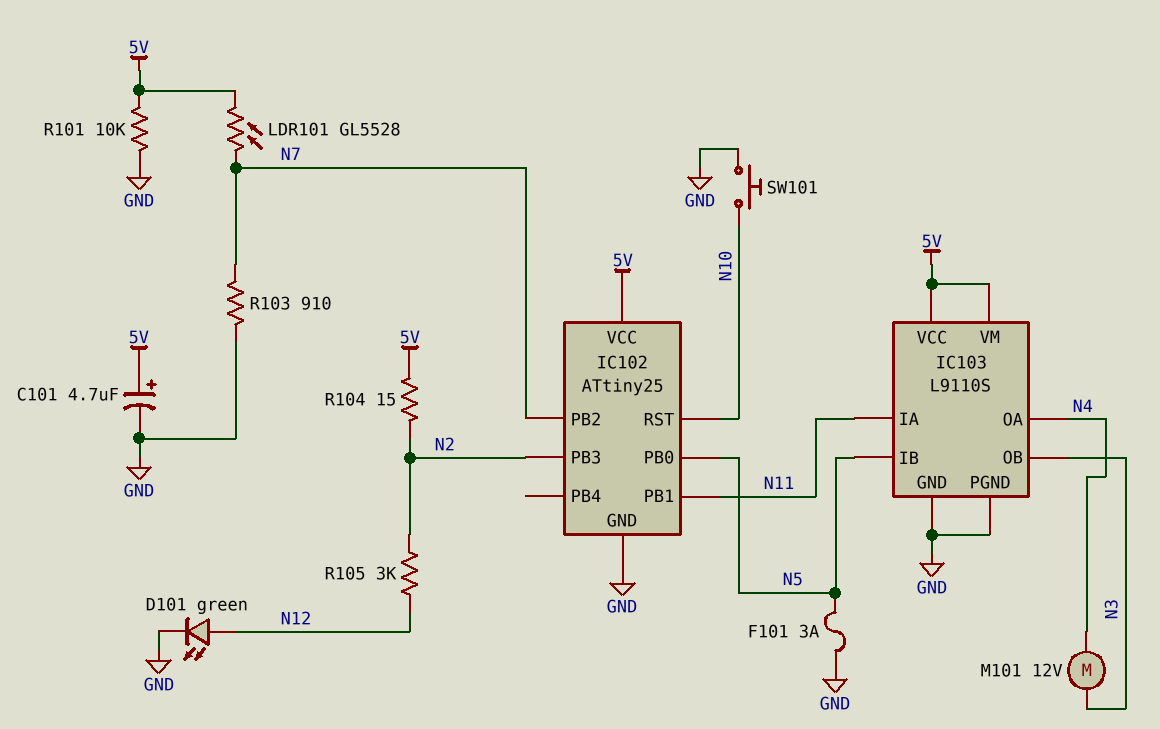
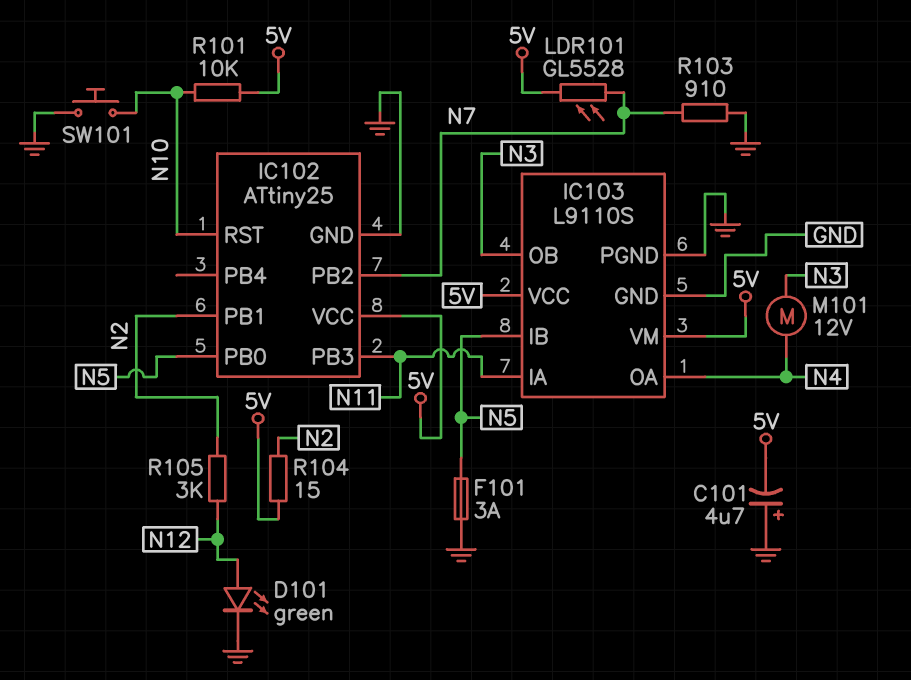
C101: 4.7uF (plus 5V, minus GND) -> 4.7uF (plus GND, minus 5V)
IC102 pin PB1: N11 -> N2
IC102 pin PB3: N2 -> N11
R101: 10k (5V, GND) -> 10k (5V, N10)

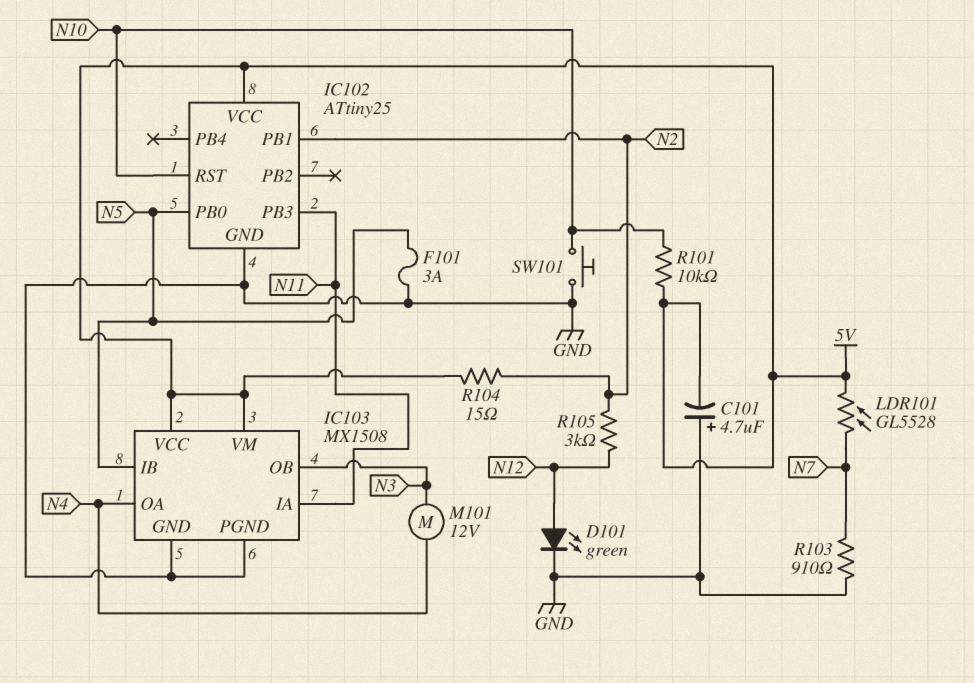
IC102 pin PB2: N7 -> none
IC103: L9110S -> MX1508

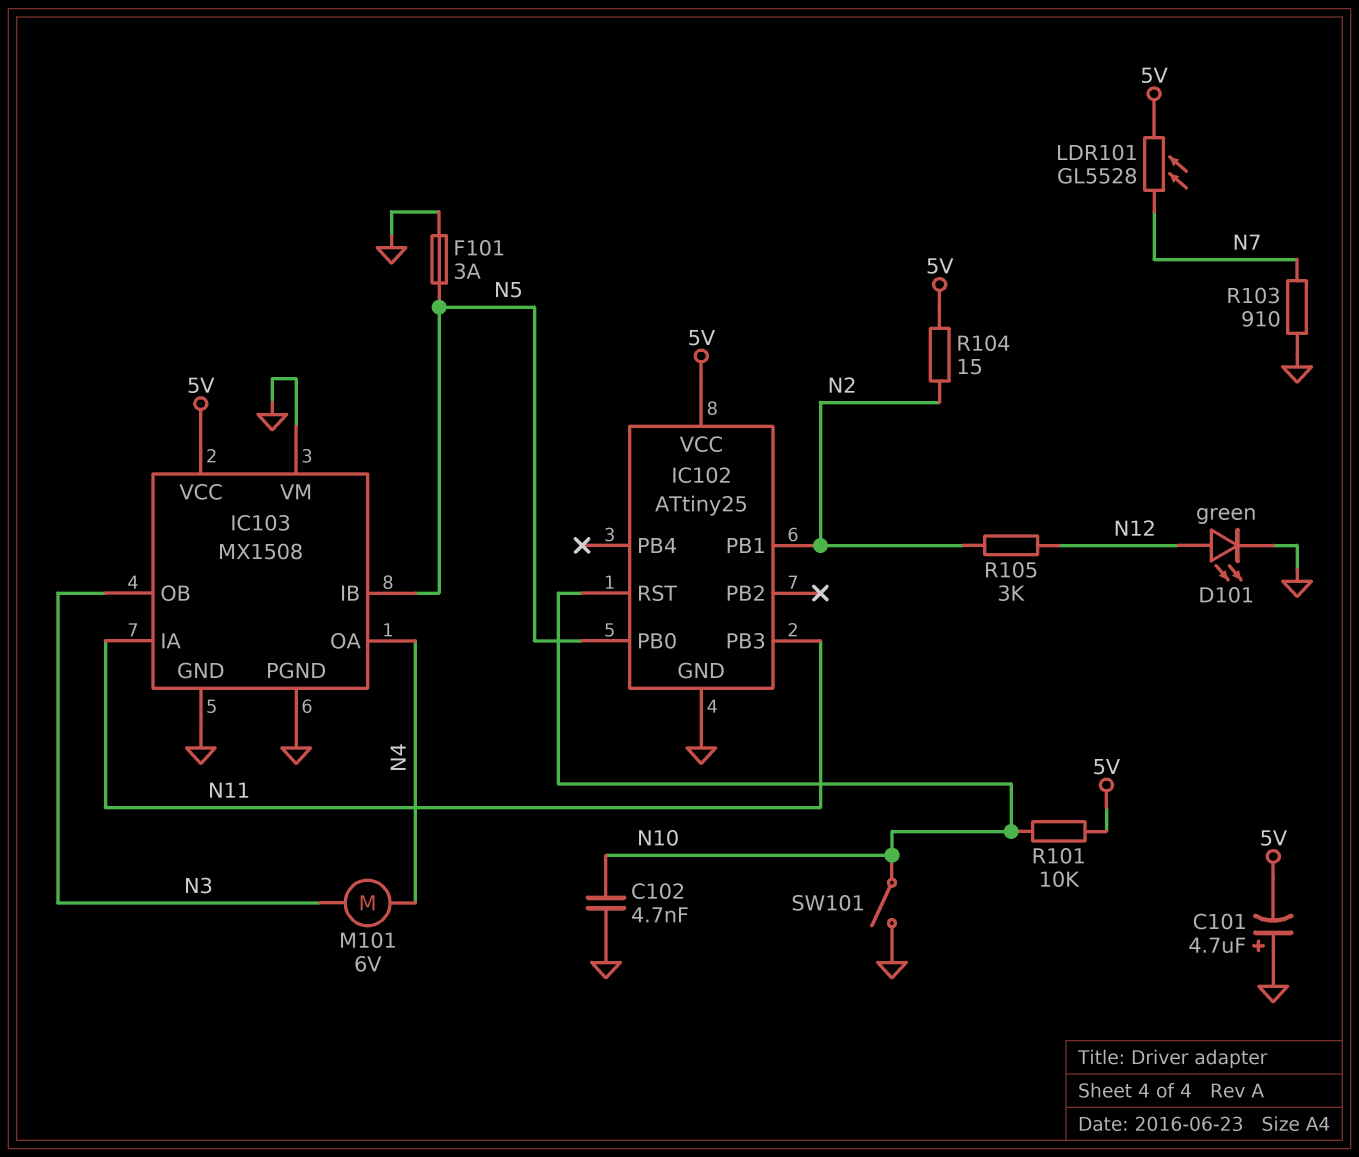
C102: none -> 4.7nF (GND, N10)
IC103 pin VM: 5V -> GND
M101: motor 12V (N3, N4) -> motor 6V (N3, N4)
SW101: button (GND, N10) -> switch (GND, N10)

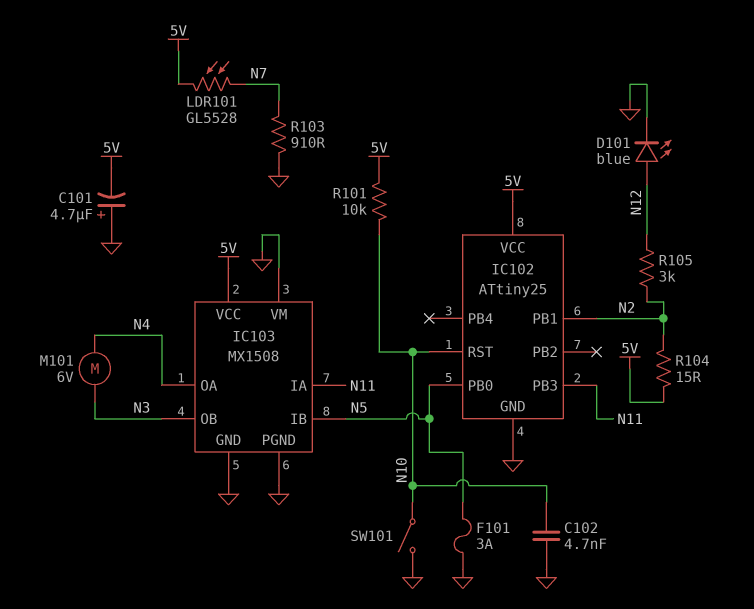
D101: LED green (A N12, K GND) -> LED blue (A N12, K GND)

